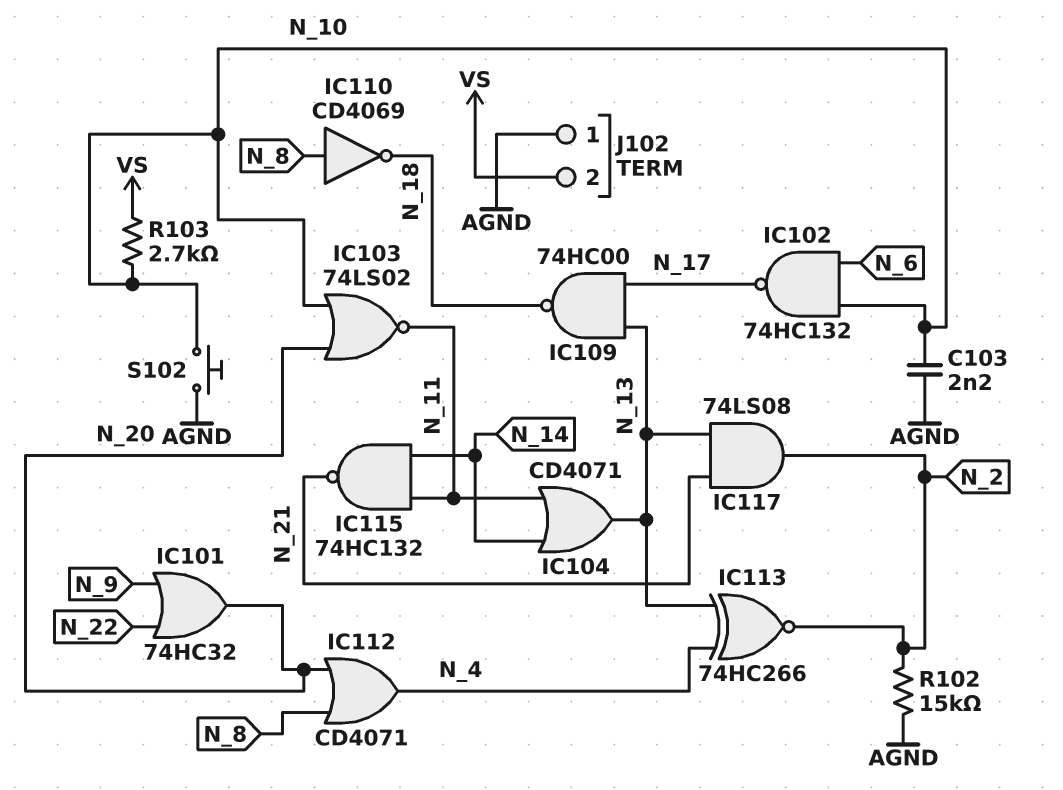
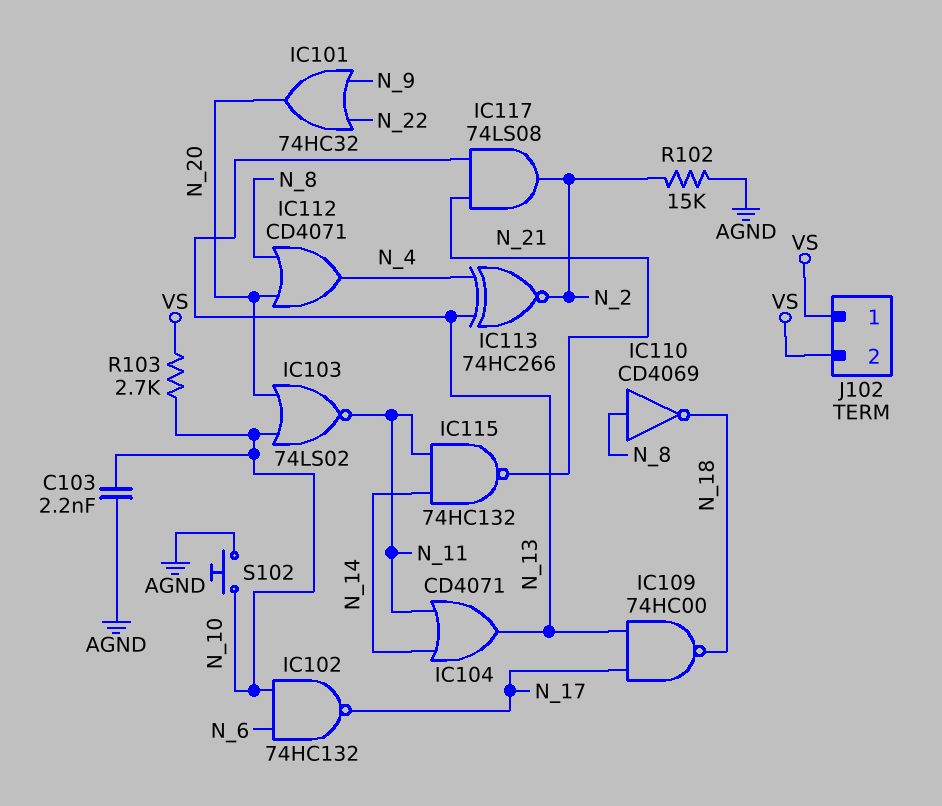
J102 pin 1: AGND -> VS

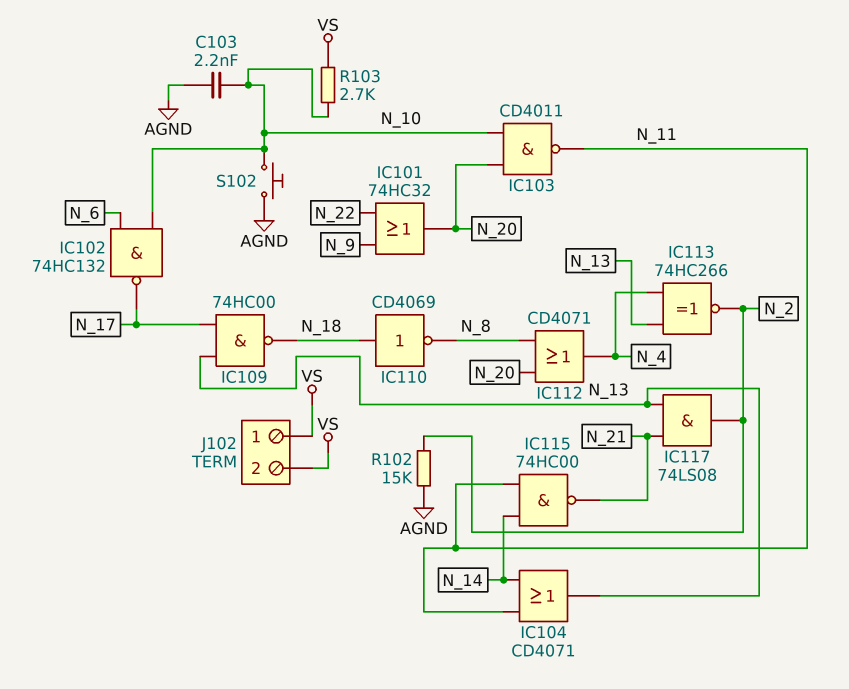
IC103: NOR 74LS02 (in N_10, in N_20, out N_11) -> NAND CD4011 (in N_10, in N_20, out N_11)
IC110: NOT CD4069 (in N_8, out N_18) -> NOT CD4069 (in N_18, out N_8)
IC115: NAND 74HC132 (in N_11, in N_14, out N_21) -> NAND 74HC00 (in N_11, in N_14, out N_21)

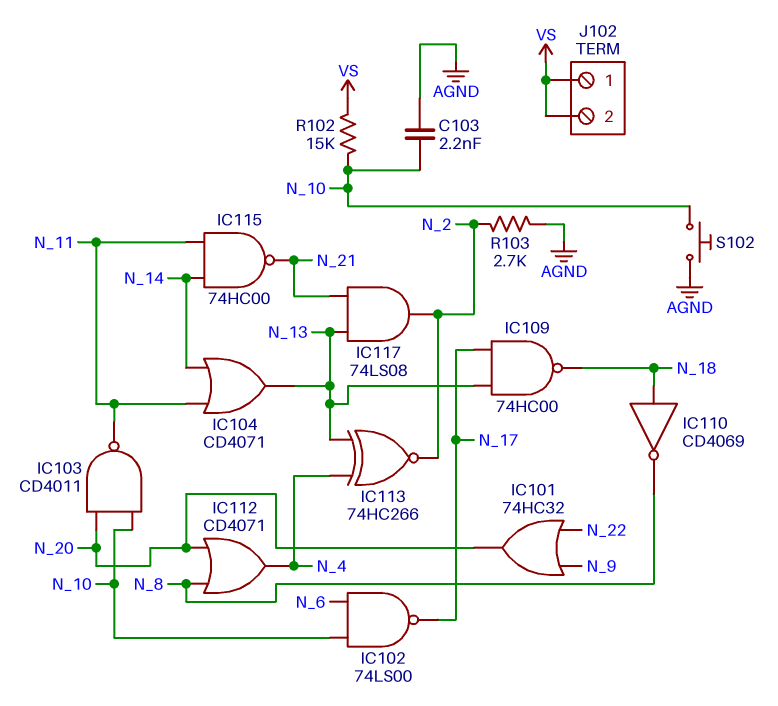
IC102: NAND 74HC132 (in N_6, in N_10, out N_17) -> NAND 74LS00 (in N_6, in N_10, out N_17)
R102: 15k (AGND, N_2) -> 15k (N_10, VS)
R103: 2.7k (N_10, VS) -> 2.7k (AGND, N_2)

